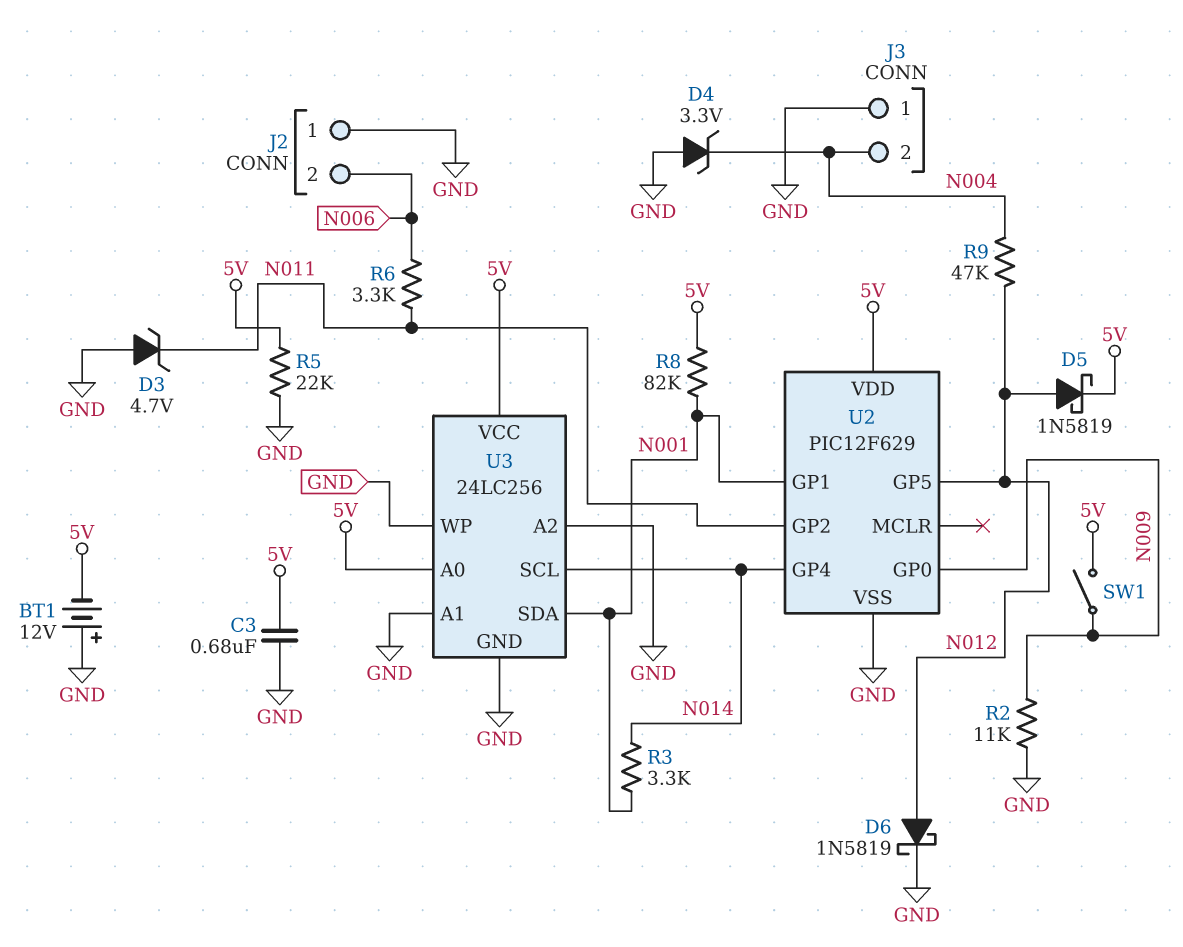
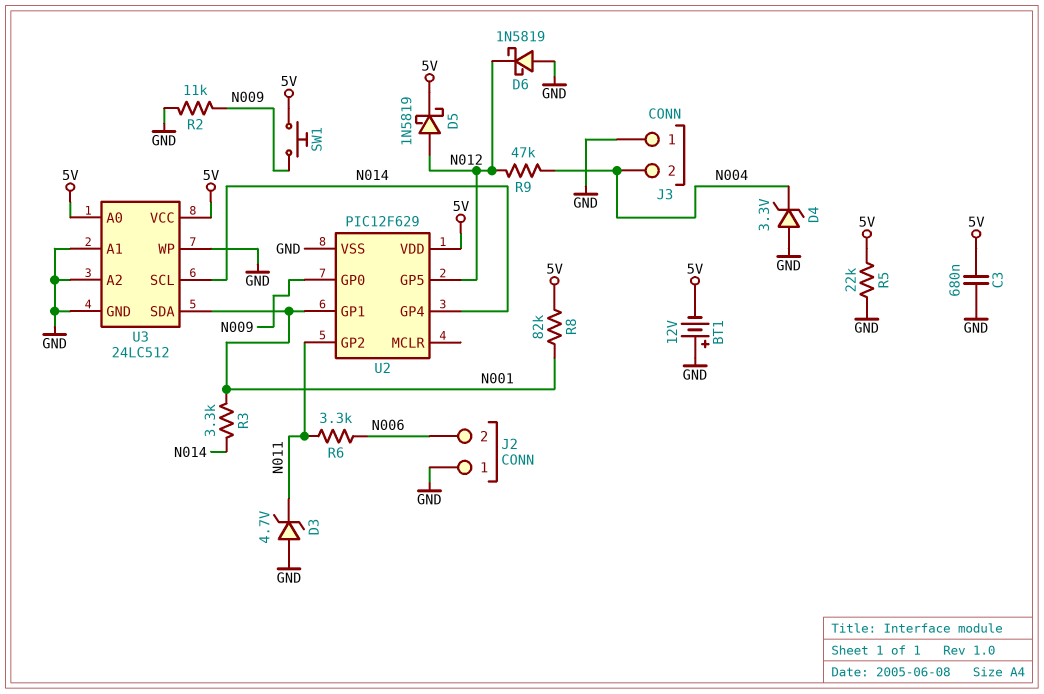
D6: schottky 1N5819 (A N012, K GND) -> schottky 1N5819 (A GND, K N012)
SW1: switch (5V, N009) -> button (5V, N009)
U3: 24LC256 -> 24LC512

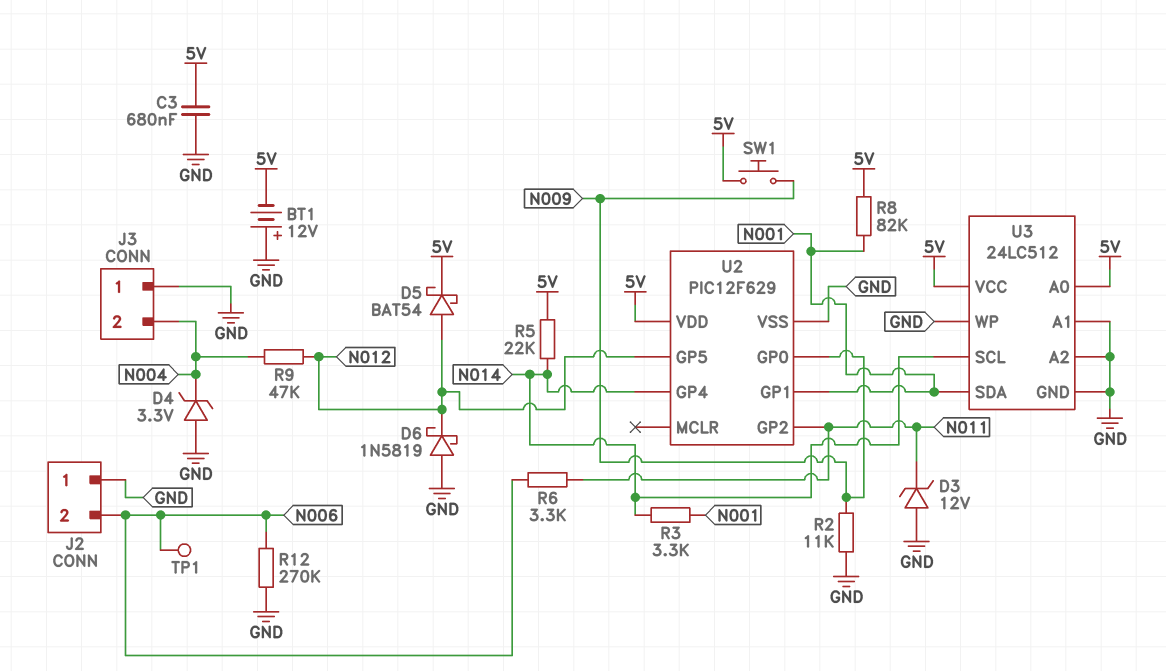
D3: zener 4.7V (A GND, K N011) -> zener 12V (A GND, K N011)
D5: schottky 1N5819 (A N012, K 5V) -> schottky BAT54 (A N012, K 5V)
R5: 22k (5V, GND) -> 22k (5V, N014)
R12: none -> 270k (GND, N006)
TP1: none -> test point (N006)

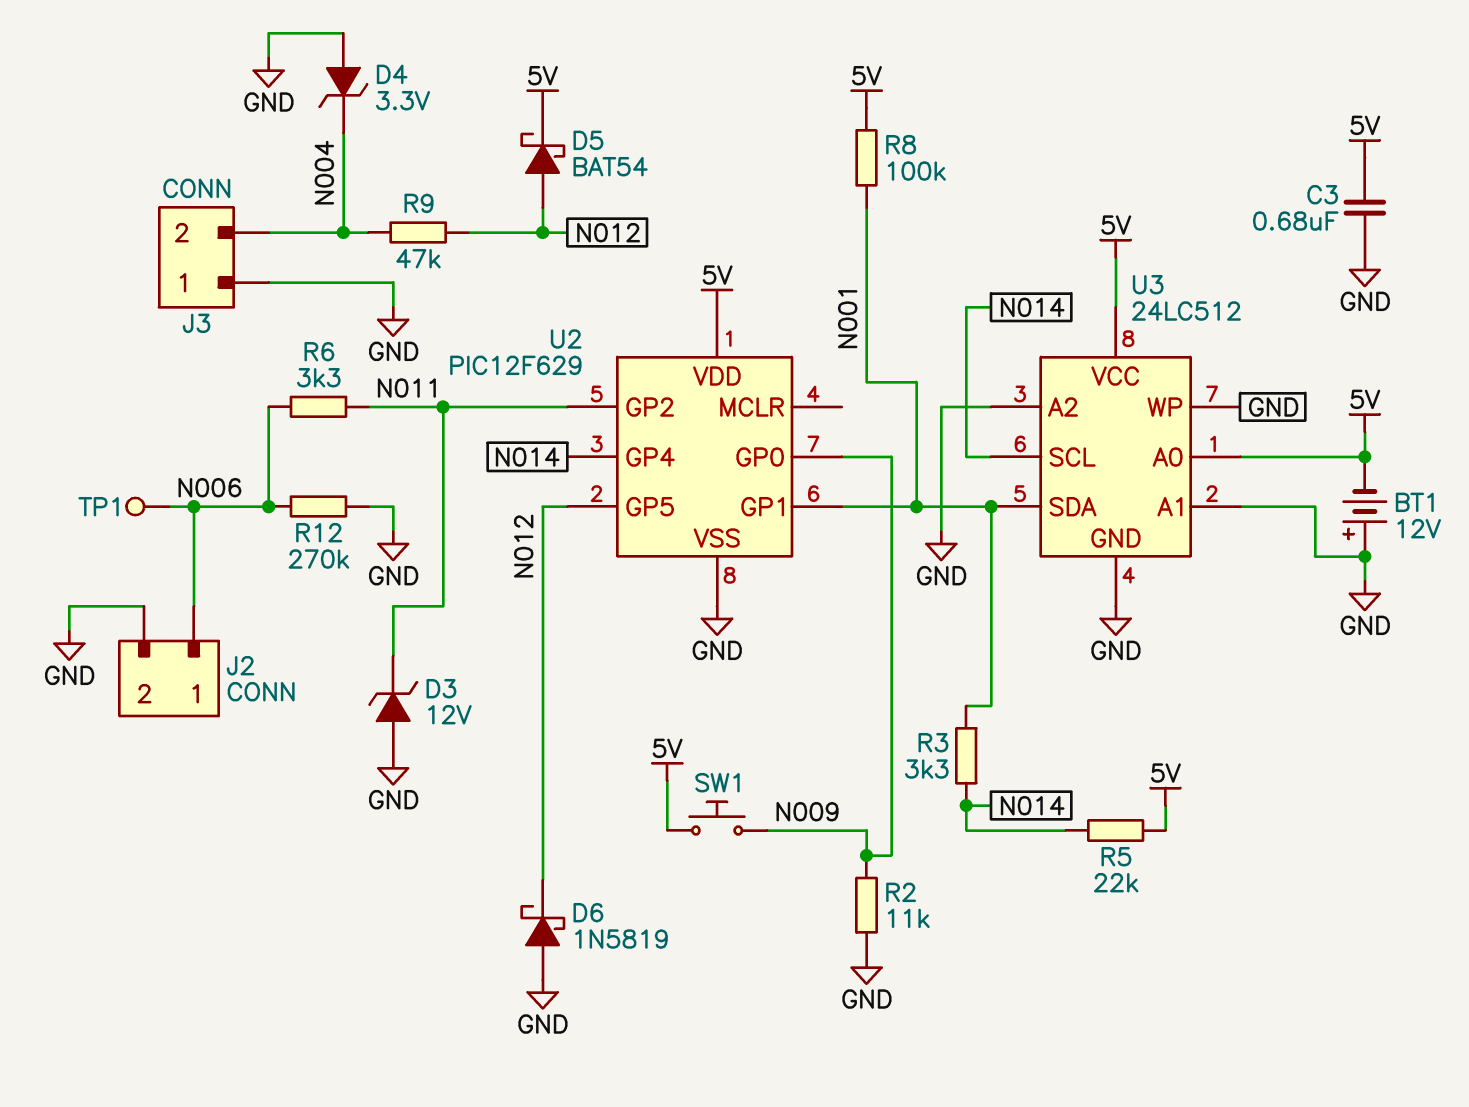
J2 pin 1: GND -> N006
J2 pin 2: N006 -> GND
R8: 82k (5V, N001) -> 100k (5V, N001)

